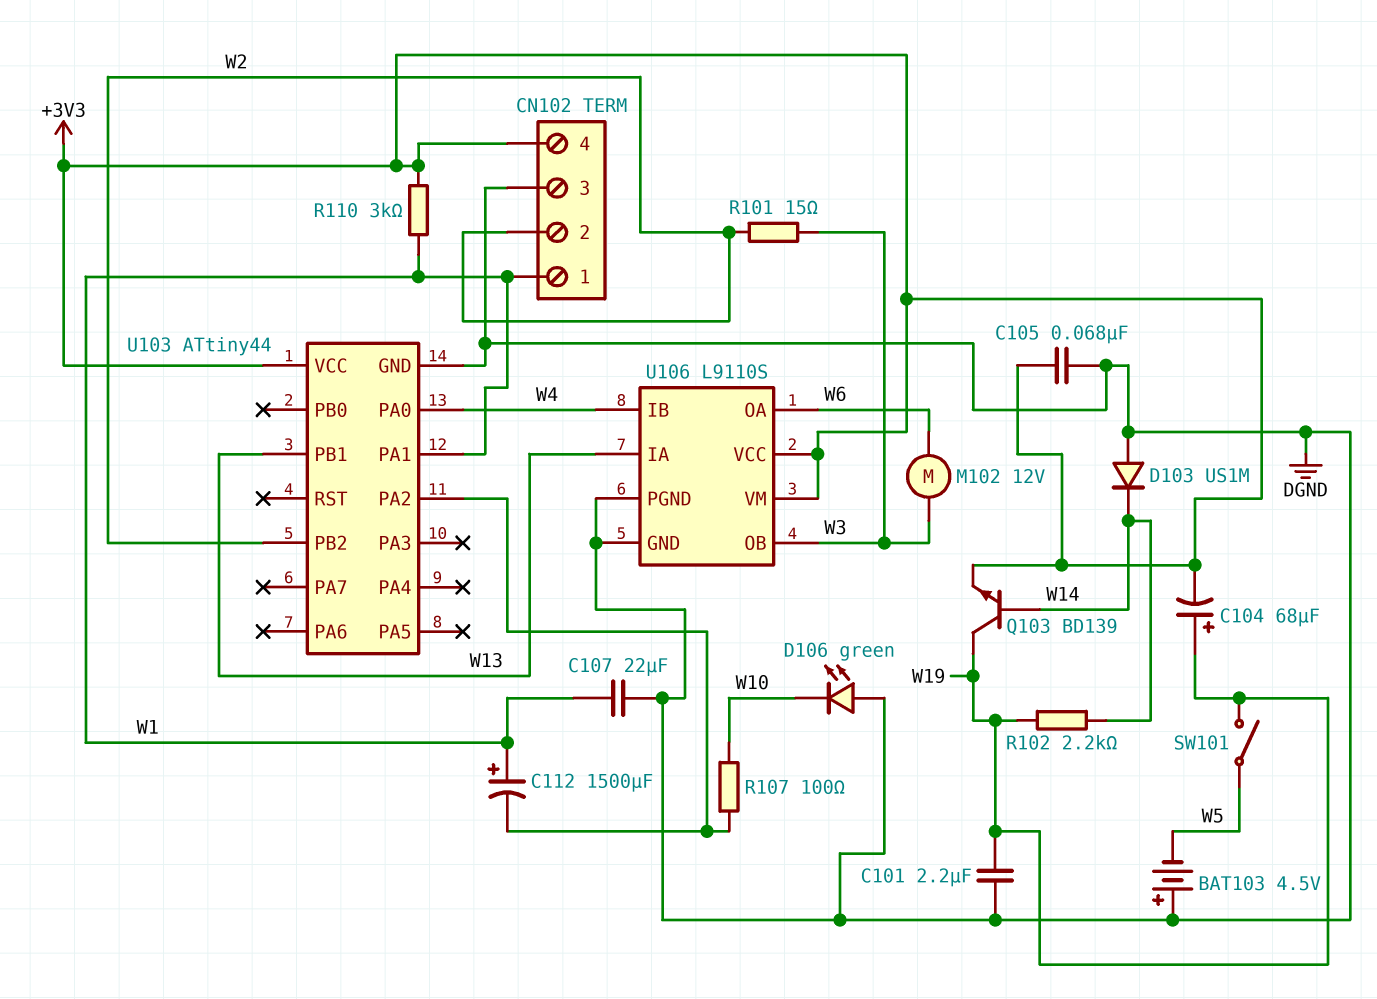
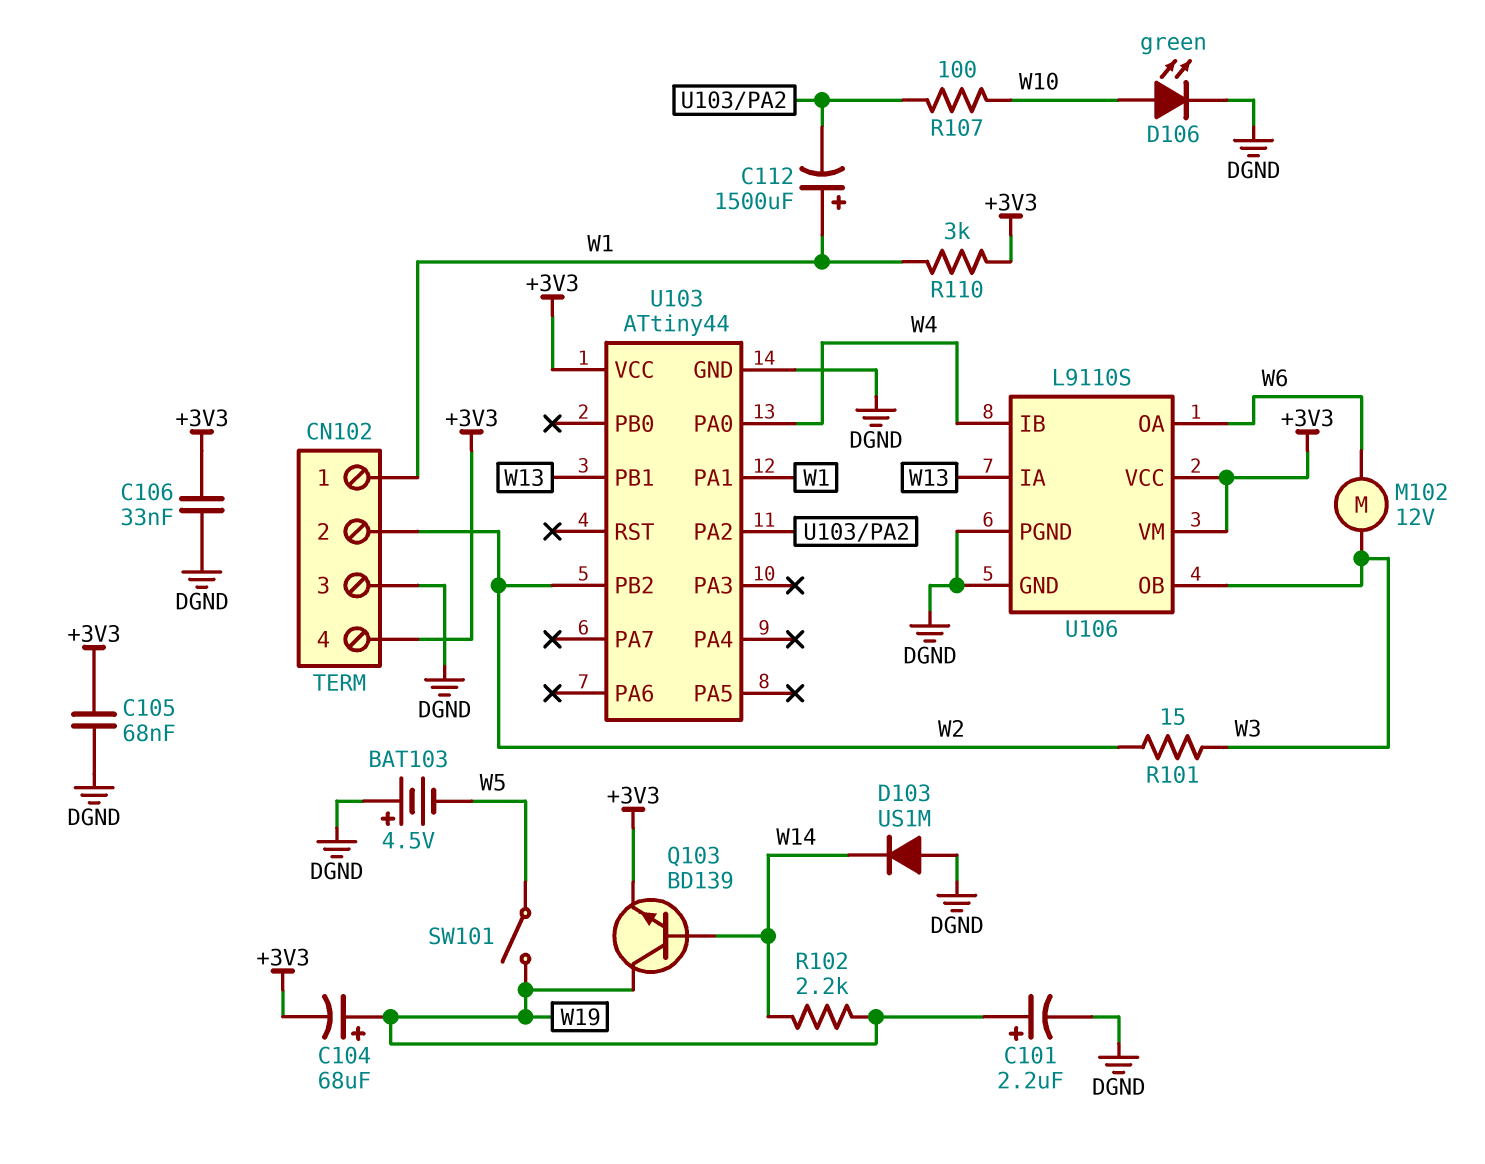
C101: 2.2uF (DGND, W19) -> 2.2uF (plus W19, minus DGND)
C106: none -> 33nF (+3V3, DGND)
C107: 22uF (DGND, W1) -> none
D106: LED green (A DGND, K W10) -> LED green (A W10, K DGND)

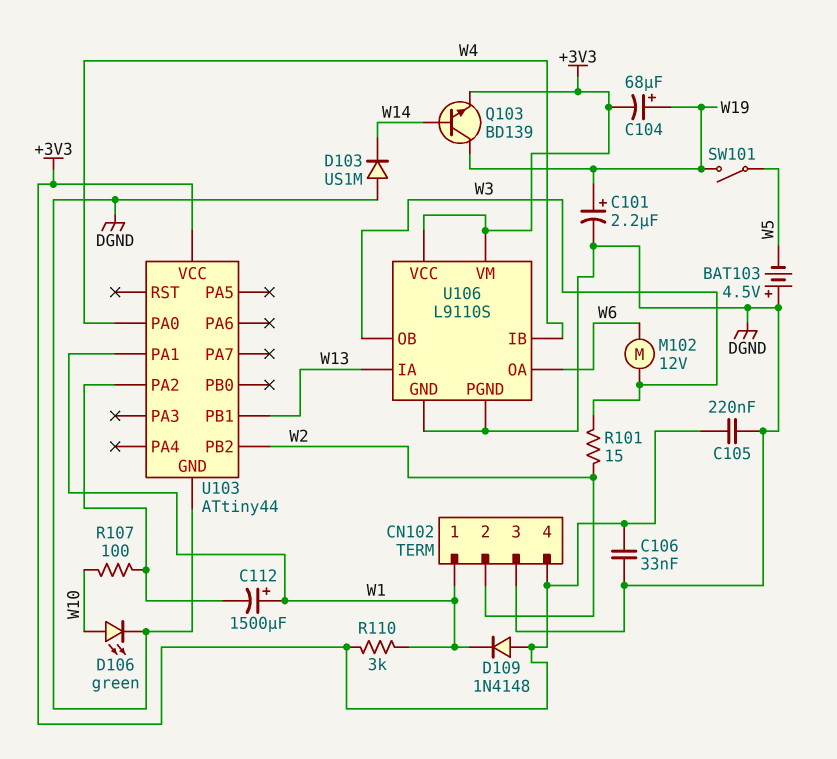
C105: 68nF (+3V3, DGND) -> 220nF (+3V3, DGND)
D109: none -> diode 1N4148 (A +3V3, K W1)
R102: 2.2k (W14, W19) -> none

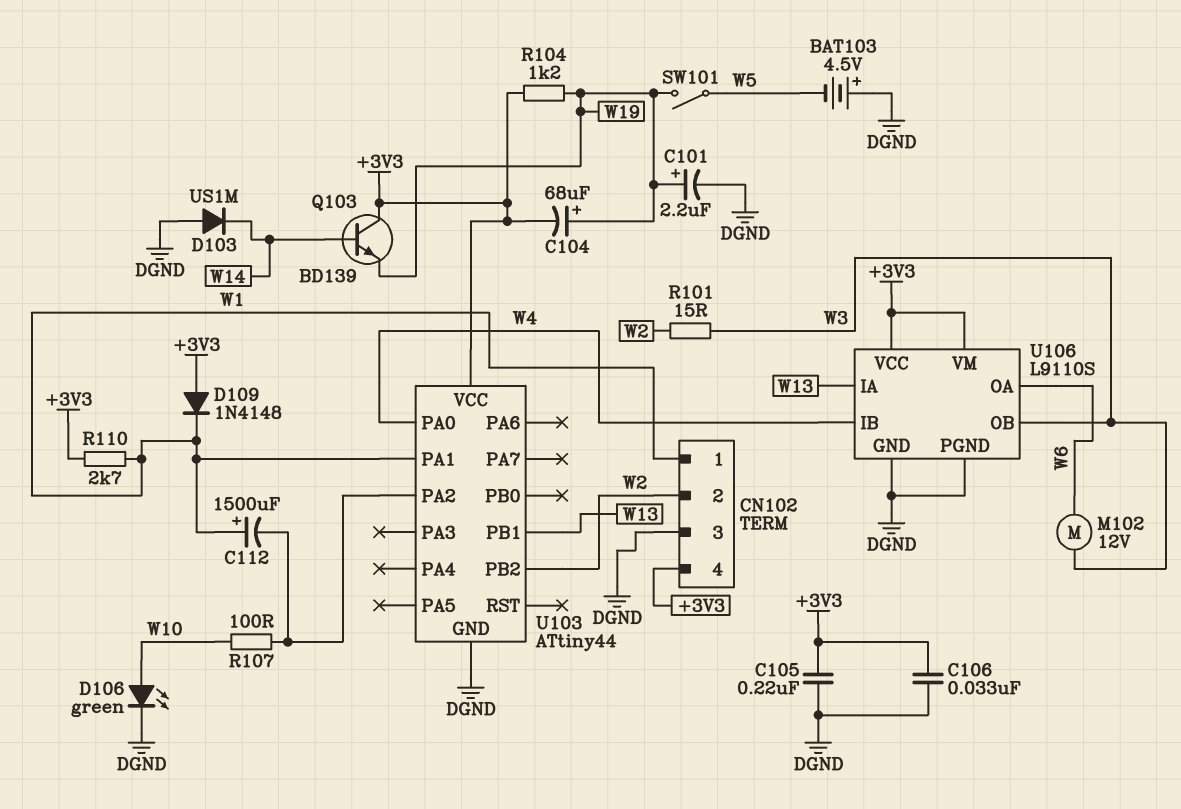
Q103: NPN BD139 (B W14, C W19, E +3V3) -> NPN BD139 (B W14, C +3V3, E W19)
R104: none -> 1.2k (+3V3, W19)
R110: 3k (+3V3, W1) -> 2.7k (+3V3, W1)

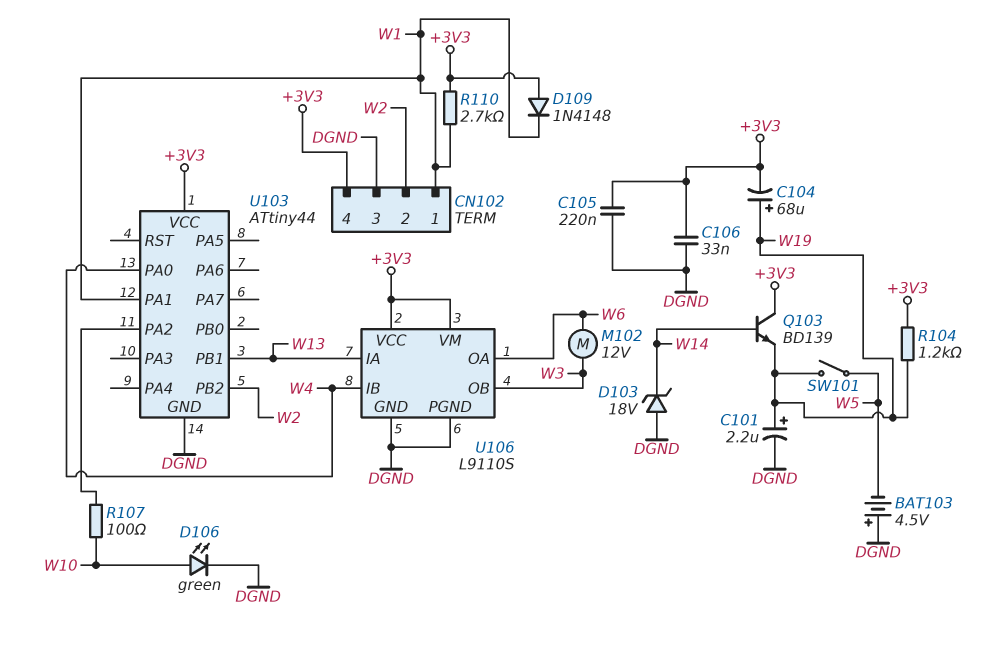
C112: 1500uF (plus W1, minus U103/PA2) -> none
D103: diode US1M (A DGND, K W14) -> zener 18V (A DGND, K W14)
R101: 15 (W2, W3) -> none

